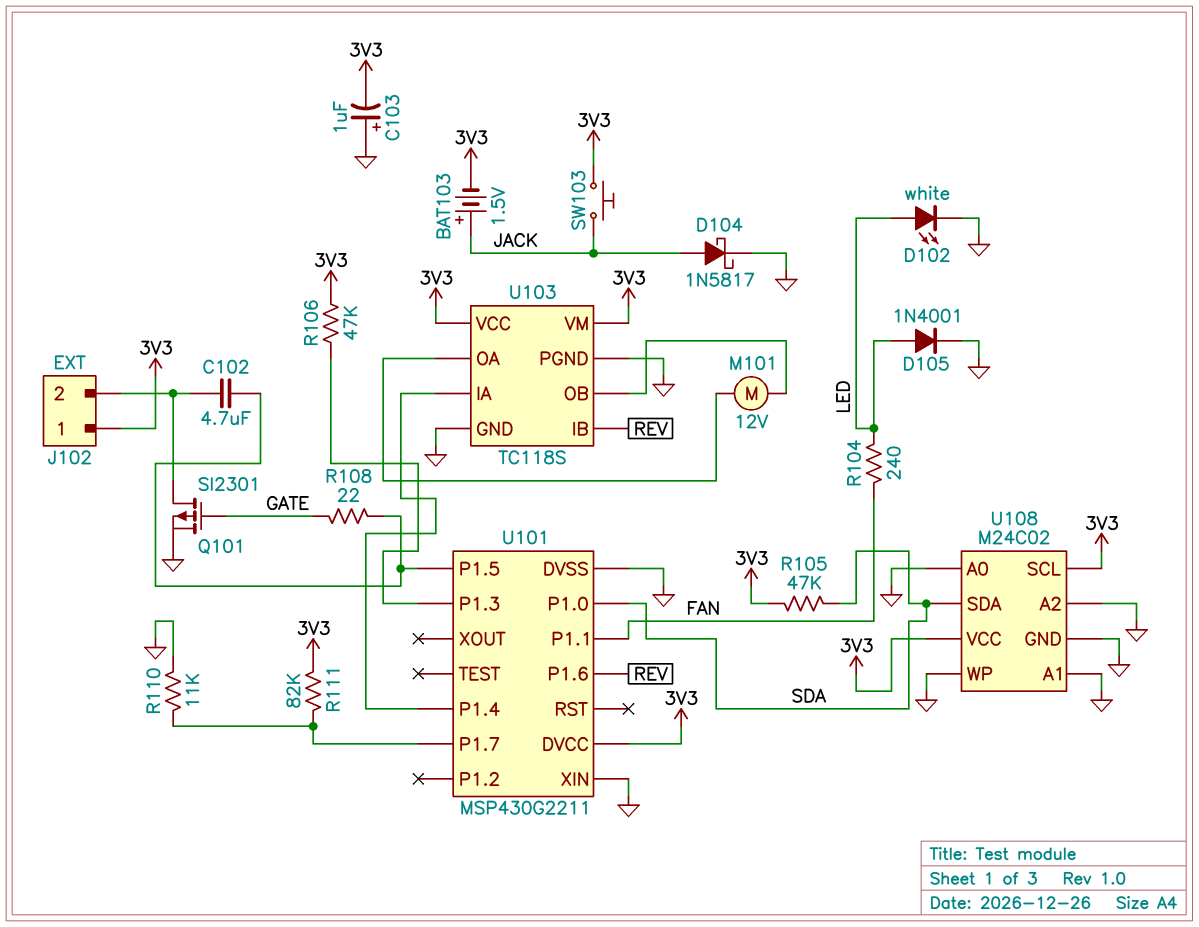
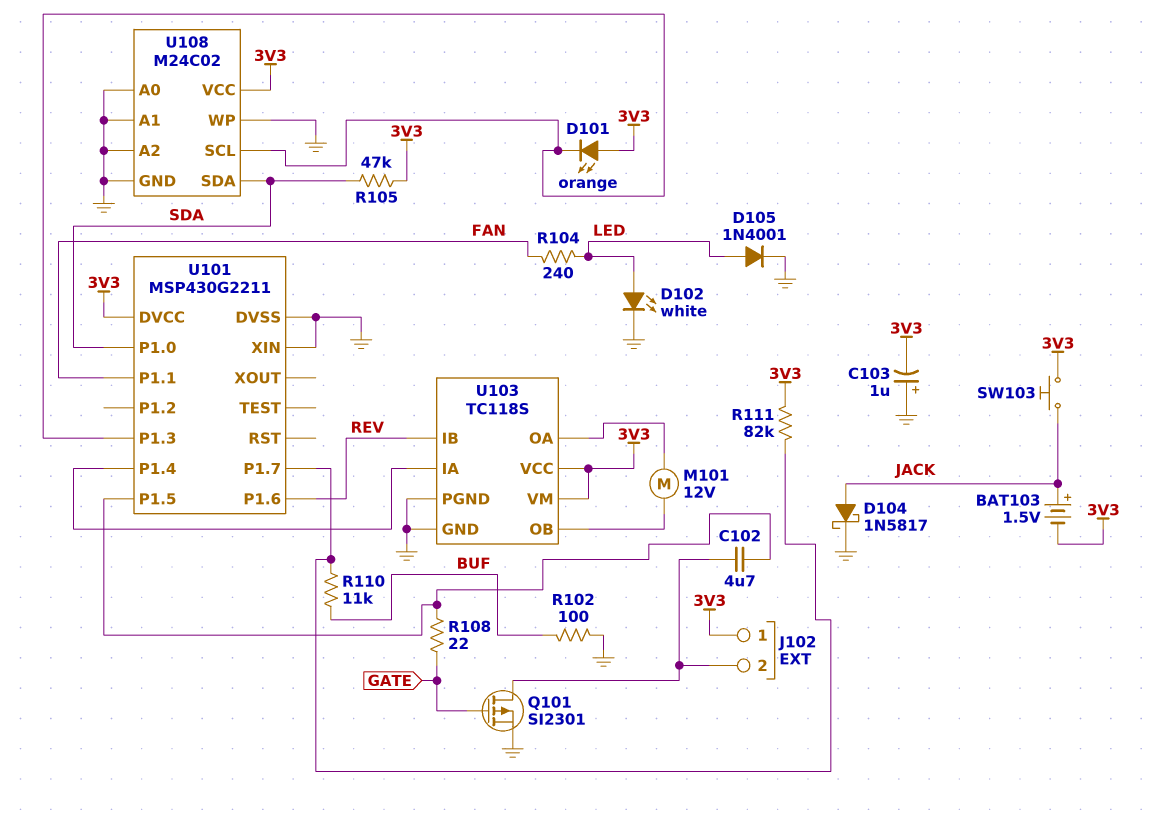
D101: none -> LED orange (A 3V3, K U101/P1.3)
R102: none -> 100 (BUF, GND)
R106: 47k (3V3, U101/P1.3) -> none
R110: 11k (GND, U101/P1.7) -> 11k (BUF, U101/P1.7)
U108 pin SCL: 3V3 -> U101/P1.3

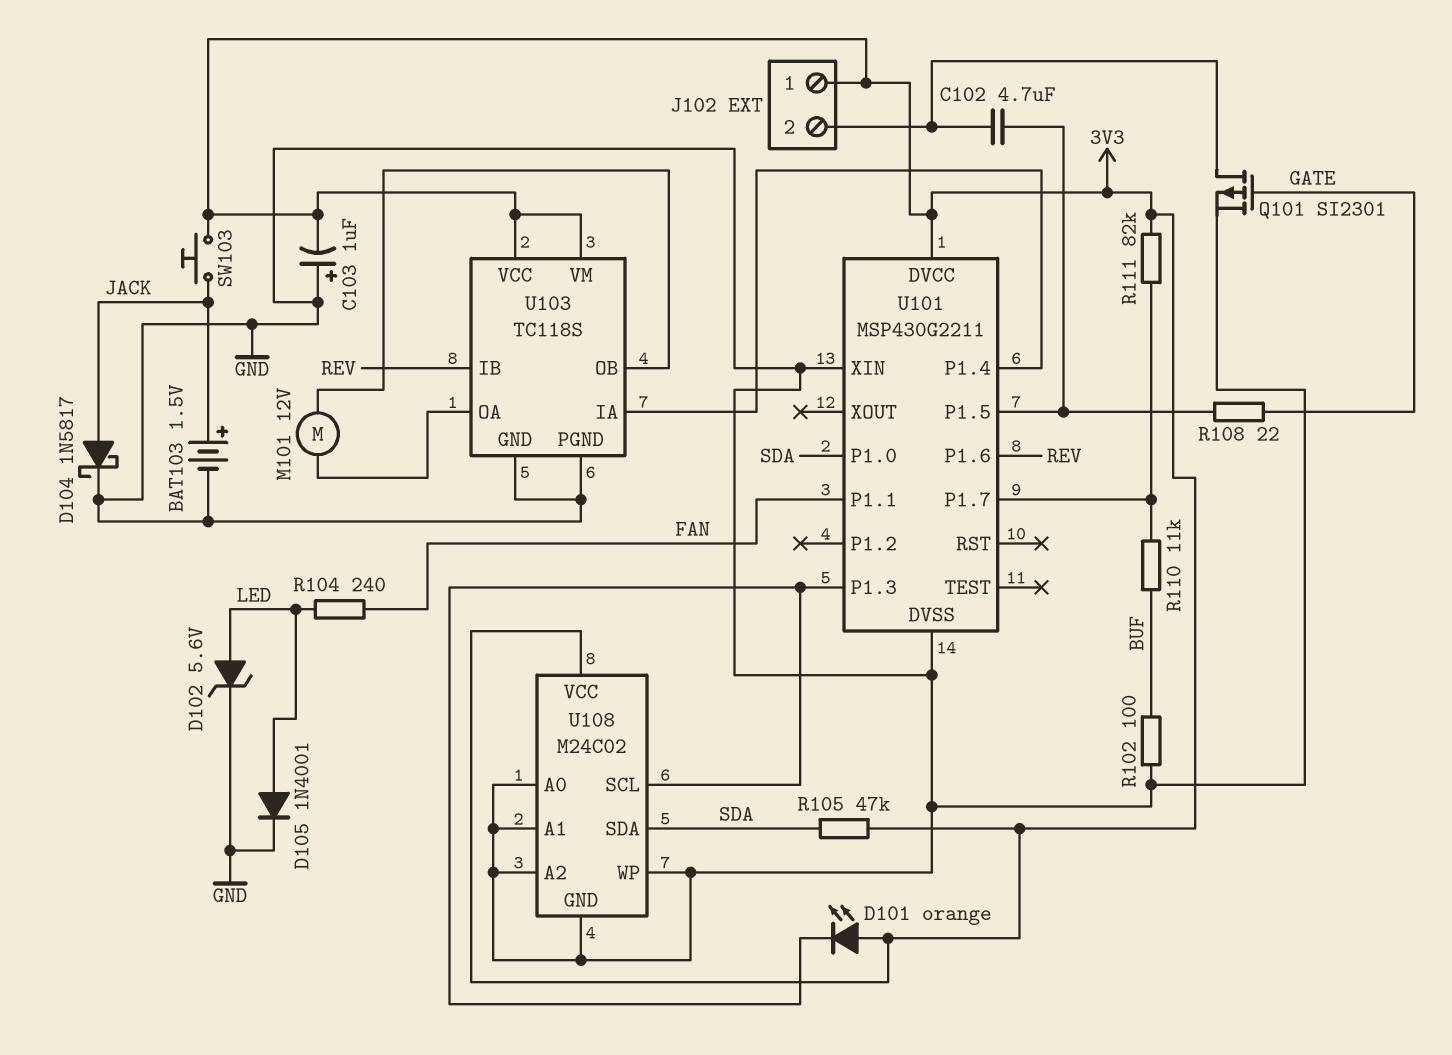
BAT103: 1.5V (plus JACK, minus 3V3) -> 1.5V (plus JACK, minus GND)
D102: LED white (A LED, K GND) -> zener 5.6V (A LED, K GND)

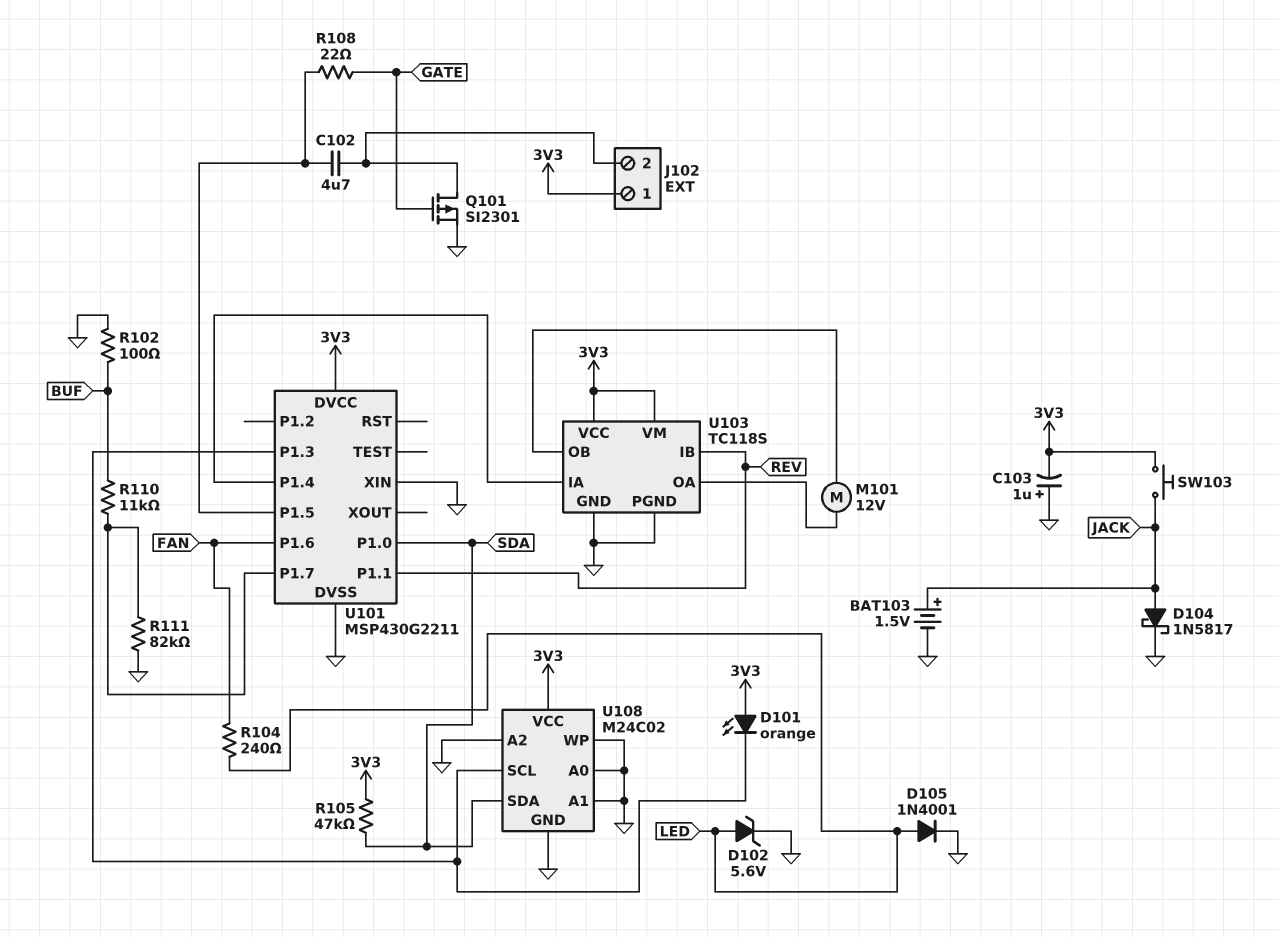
R111: 82k (3V3, U101/P1.7) -> 82k (GND, U101/P1.7)
U101 pin P1.1: FAN -> REV
U101 pin P1.6: REV -> FAN

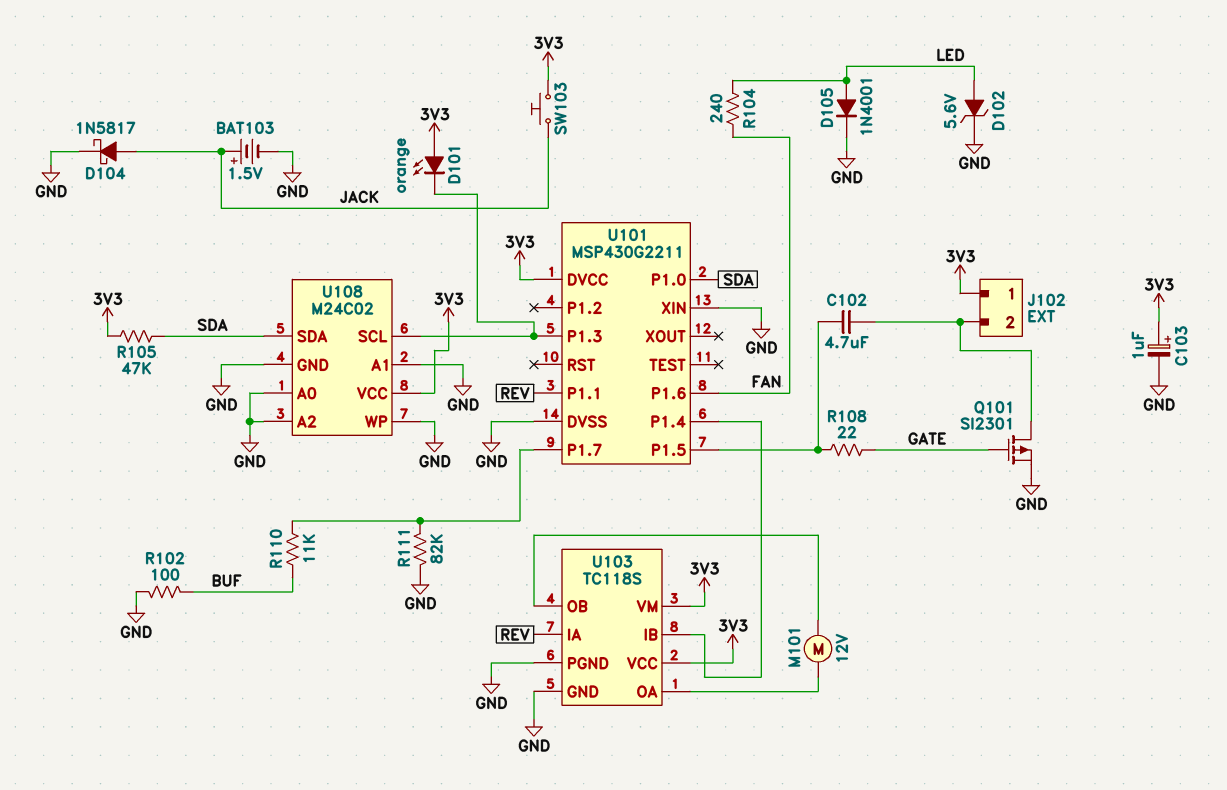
C103: 1uF (plus GND, minus 3V3) -> 1uF (plus 3V3, minus GND)
U103 pin IA: U101/P1.4 -> REV
U103 pin IB: REV -> U101/P1.4

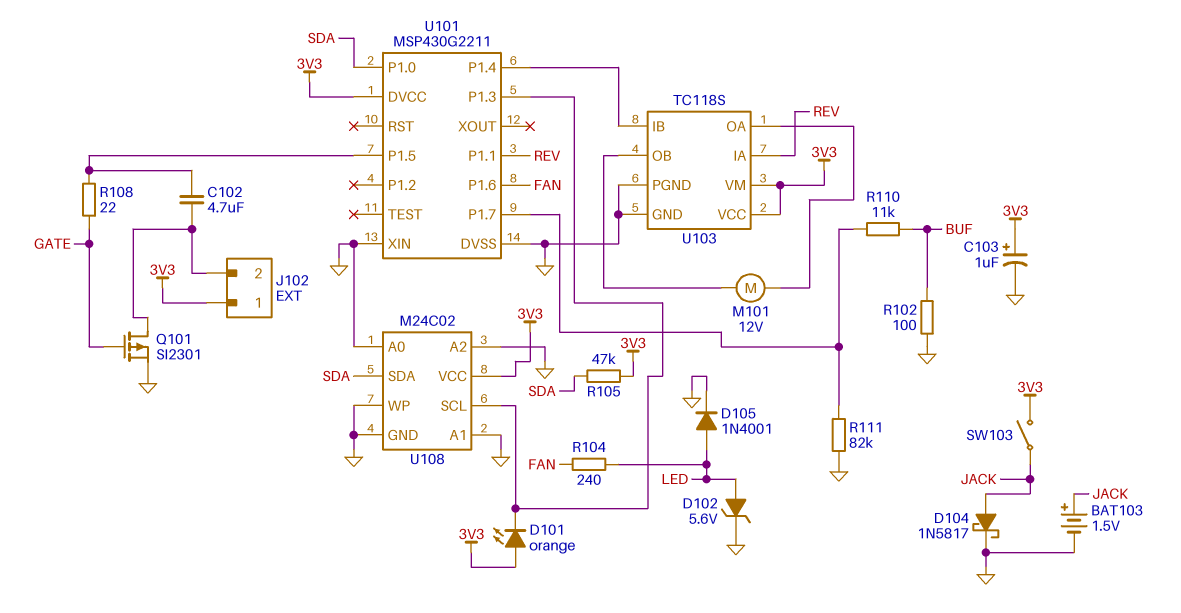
SW103: button (3V3, JACK) -> switch (3V3, JACK)

